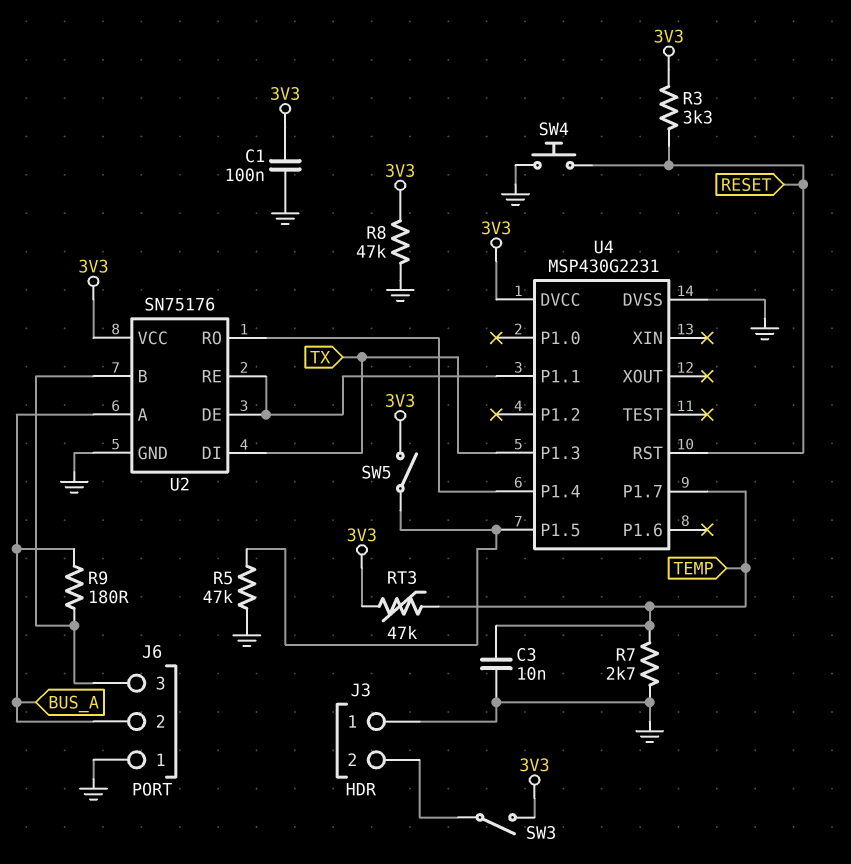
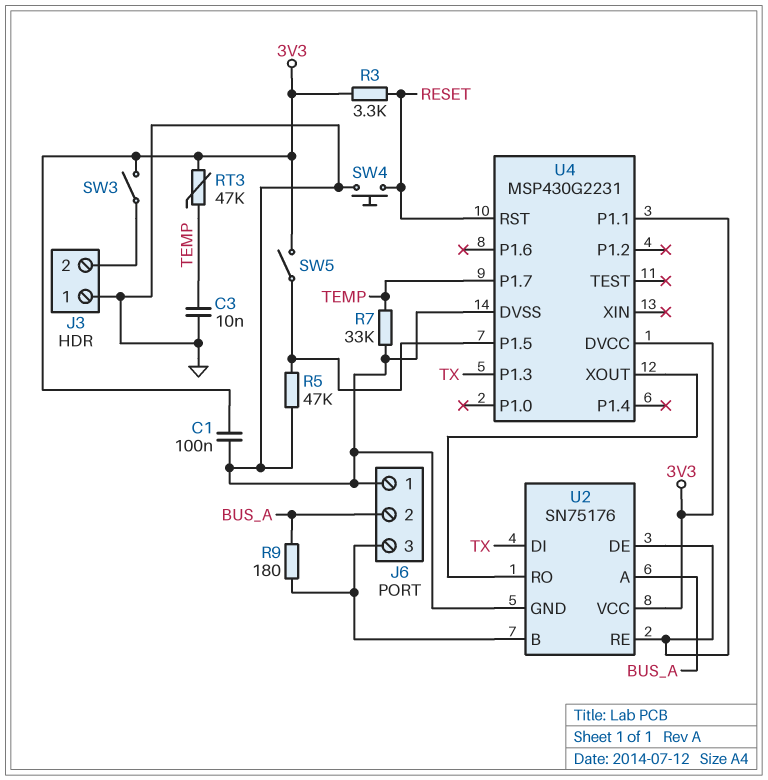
R7: 2.7k (GND, TEMP) -> 33k (GND, TEMP)
R8: 47k (3V3, GND) -> none
U4 pin P1.4: U2/RO -> none
U4 pin XOUT: none -> U2/RO

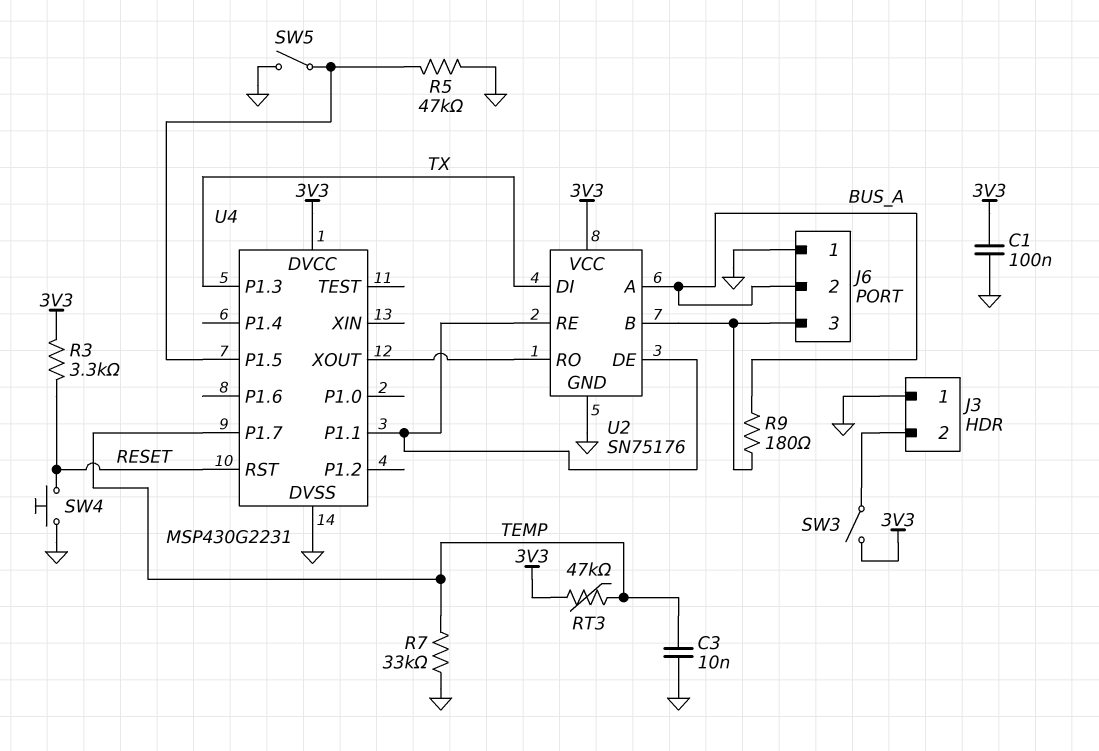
SW5: switch (3V3, U4/P1.5) -> switch (GND, U4/P1.5)

